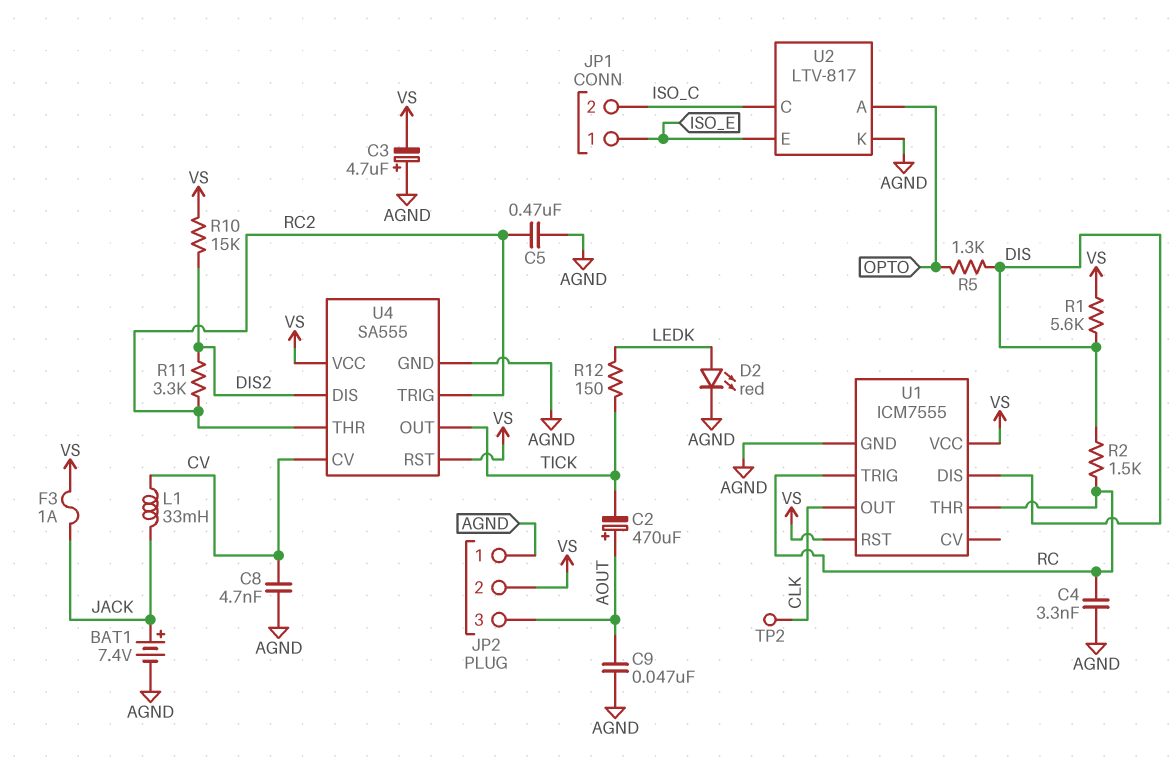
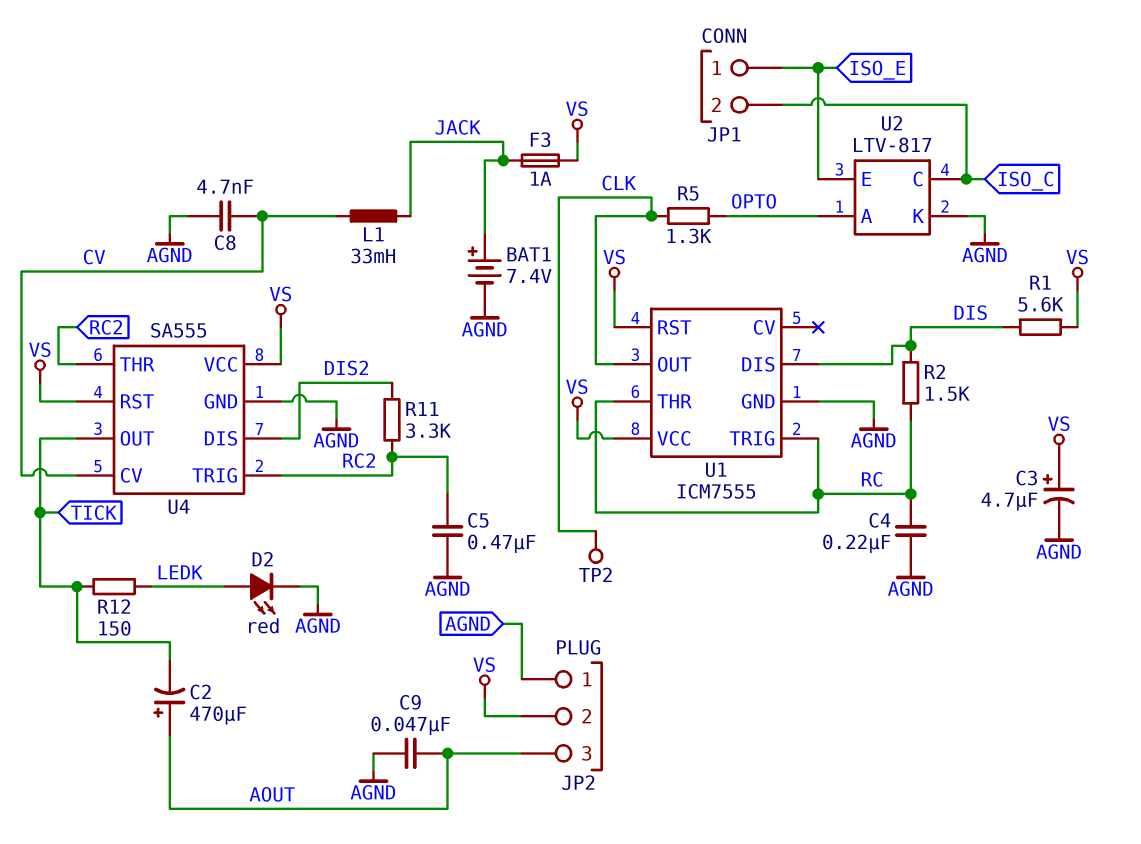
C3: 4.7uF (plus AGND, minus VS) -> 4.7uF (plus VS, minus AGND)
C4: 3.3nF (AGND, RC) -> 220nF (AGND, RC)
R5: 1.3k (DIS, OPTO) -> 1.3k (CLK, OPTO)
R10: 15k (DIS2, VS) -> none

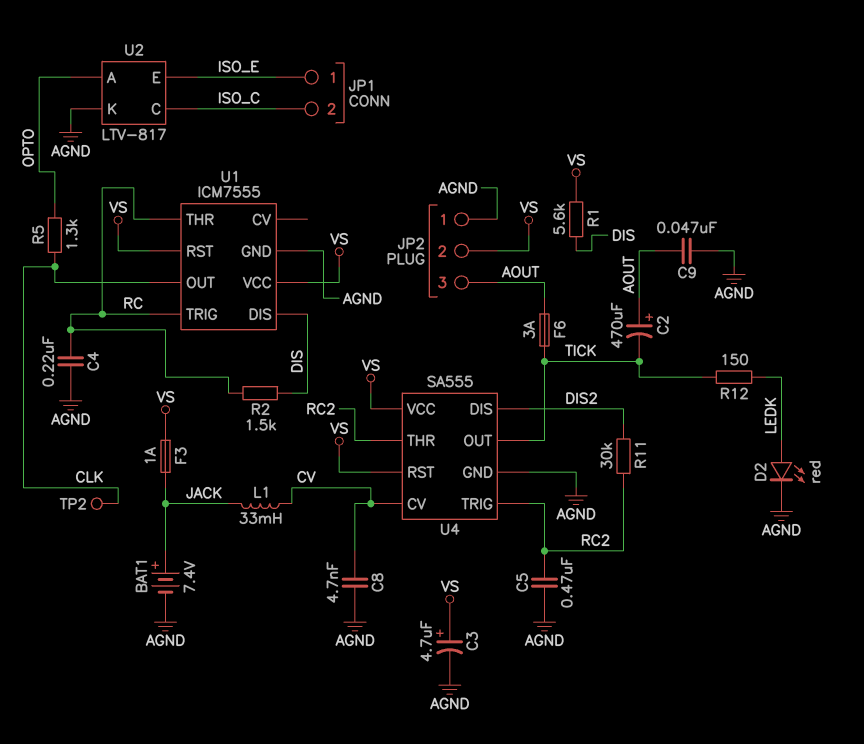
F6: none -> 3A (AOUT, TICK)
R11: 3.3k (DIS2, RC2) -> 30k (DIS2, RC2)

